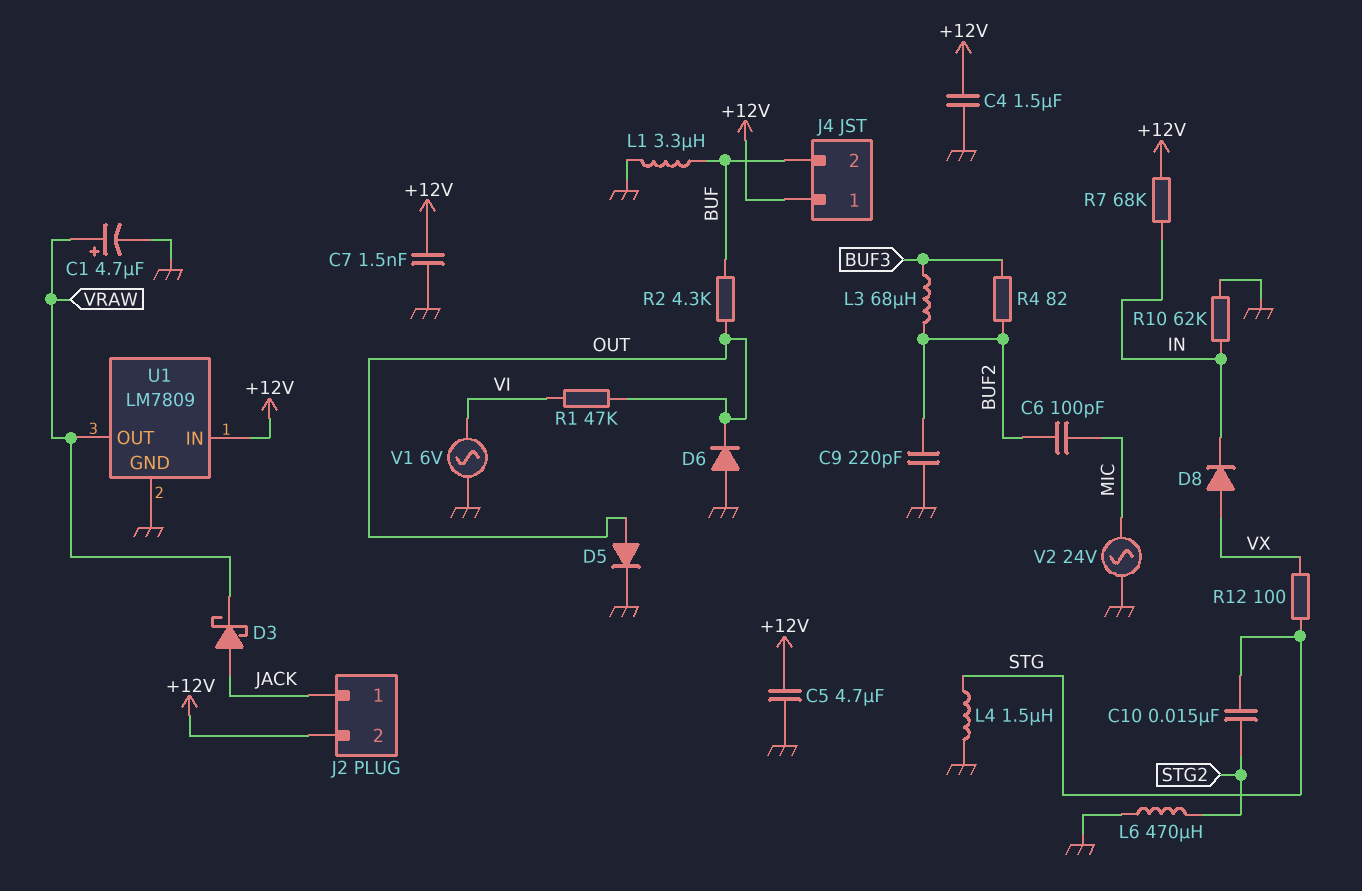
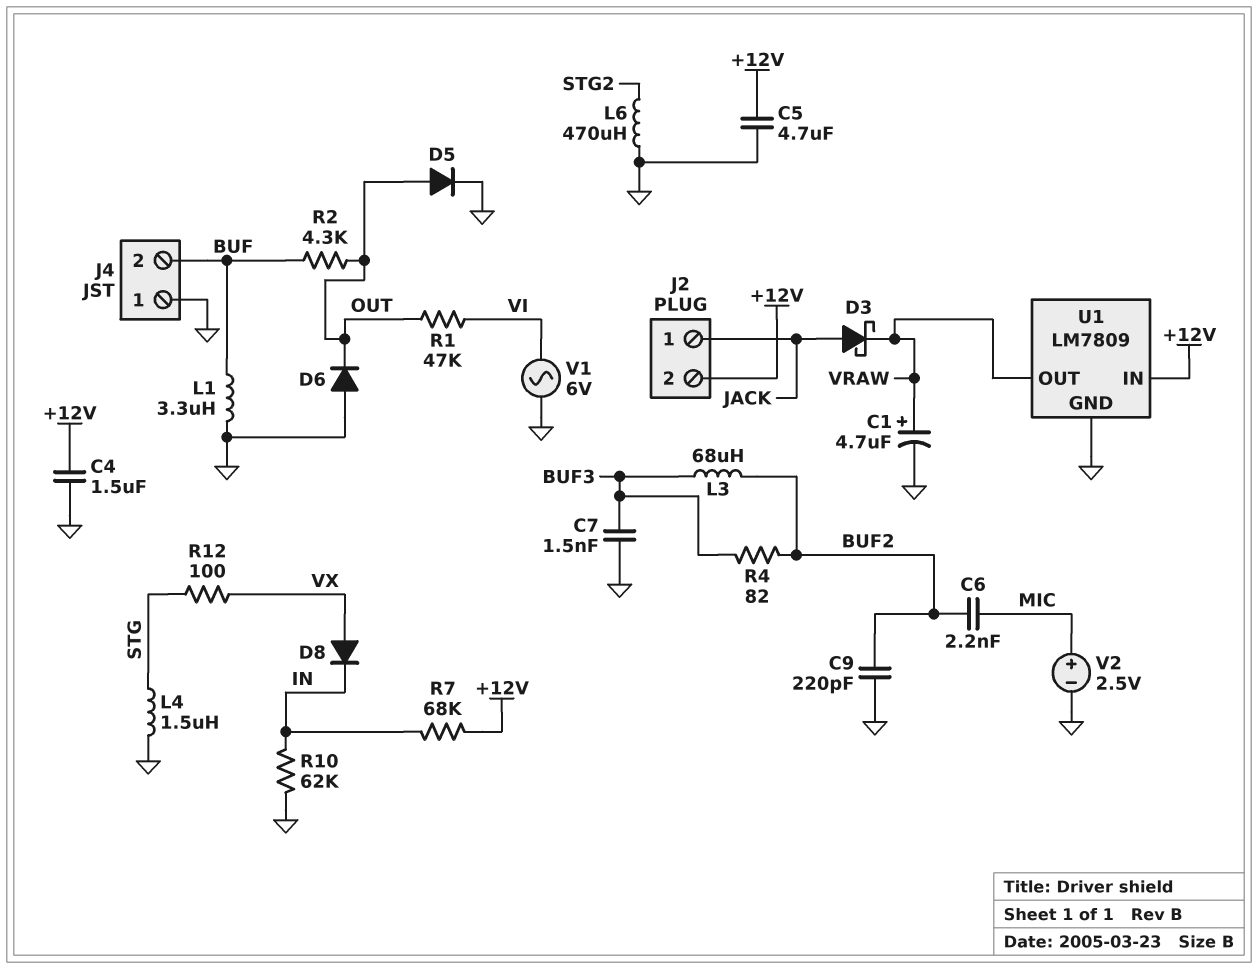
C6: 100pF (BUF2, MIC) -> 2.2nF (BUF2, MIC)
C7: 1.5nF (+12V, GND) -> 1.5nF (BUF3, GND)
C10: 15nF (STG, STG2) -> none
J4 pin 1: +12V -> GND
V2: AC 24V (GND, MIC) -> 2.5V (plus MIC, minus GND)

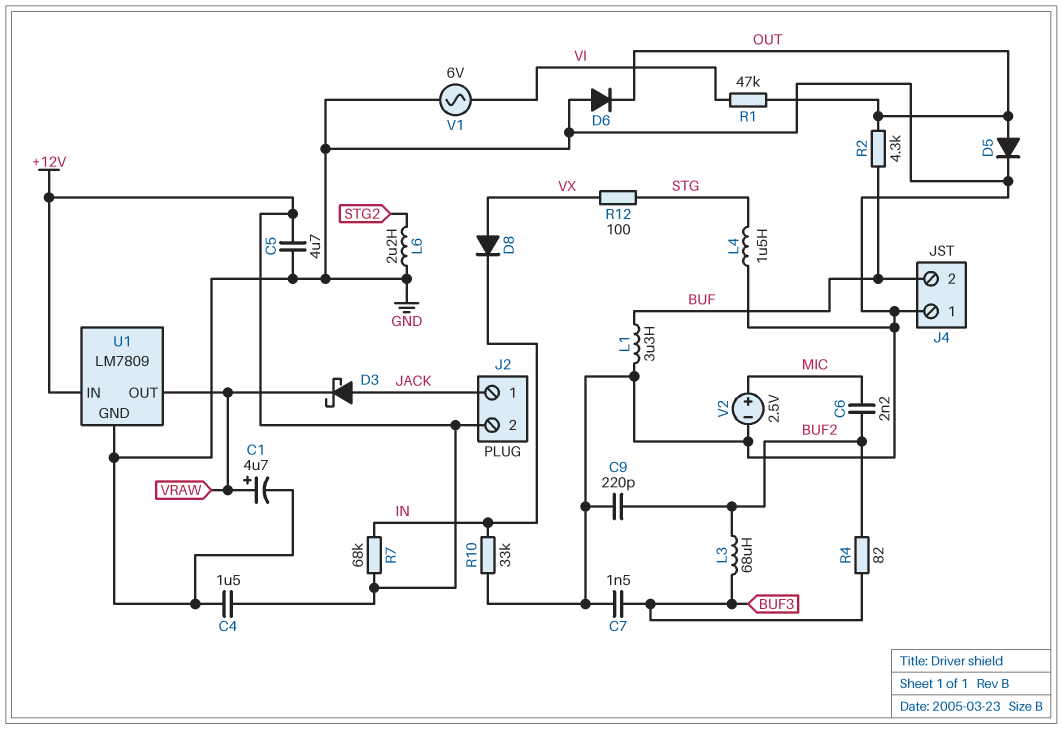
L6: 470uH (GND, STG2) -> 2.2uH (GND, STG2)
R10: 62k (GND, IN) -> 33k (GND, IN)

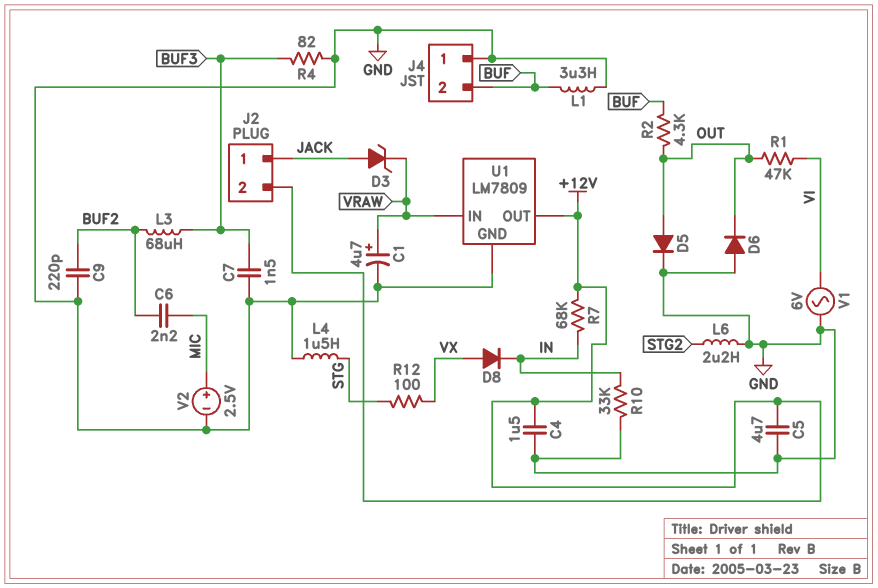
D3: schottky (A JACK, K VRAW) -> zener (A JACK, K VRAW)
R4: 82 (BUF2, BUF3) -> 82 (BUF3, GND)
U1 pin IN: +12V -> VRAW
U1 pin OUT: VRAW -> +12V

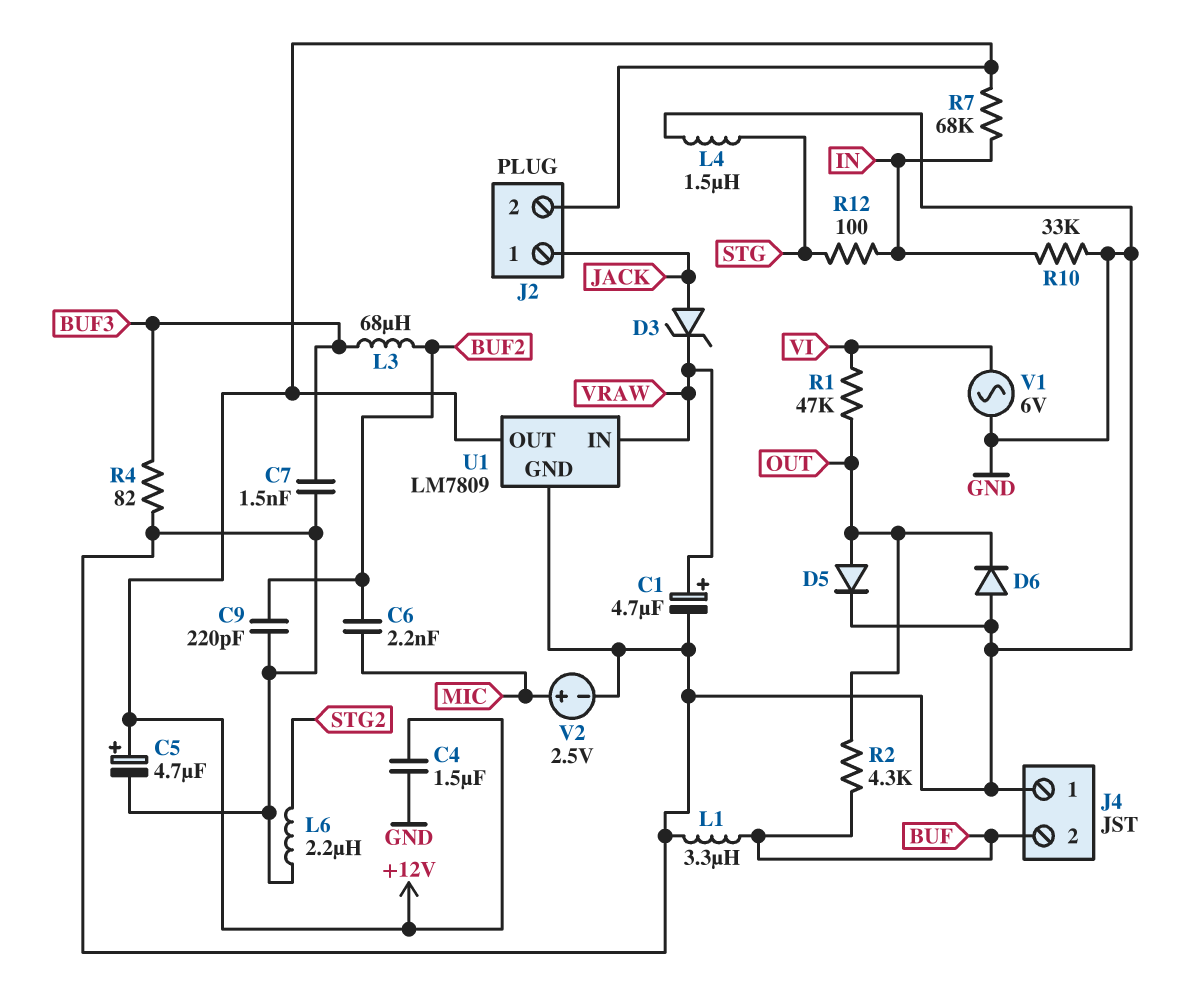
C5: 4.7uF (+12V, GND) -> 4.7uF (plus +12V, minus GND)
D8: diode (A VX, K IN) -> none
R12: 100 (STG, VX) -> 100 (IN, STG)

